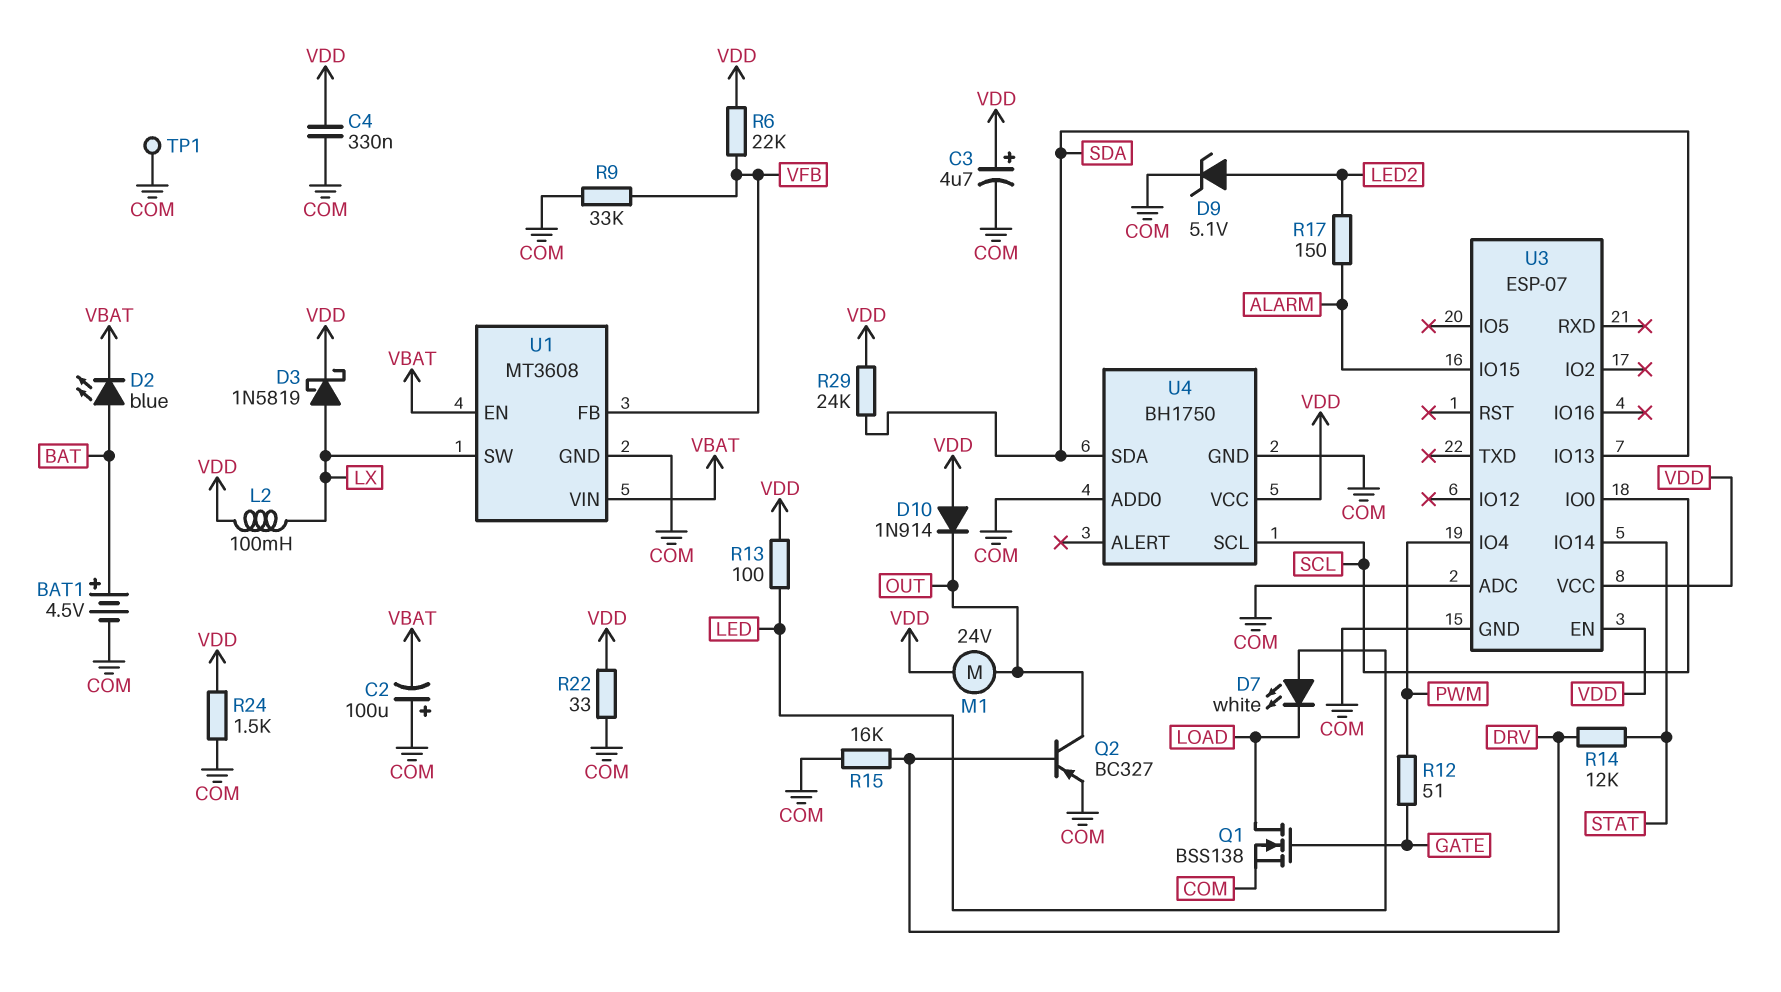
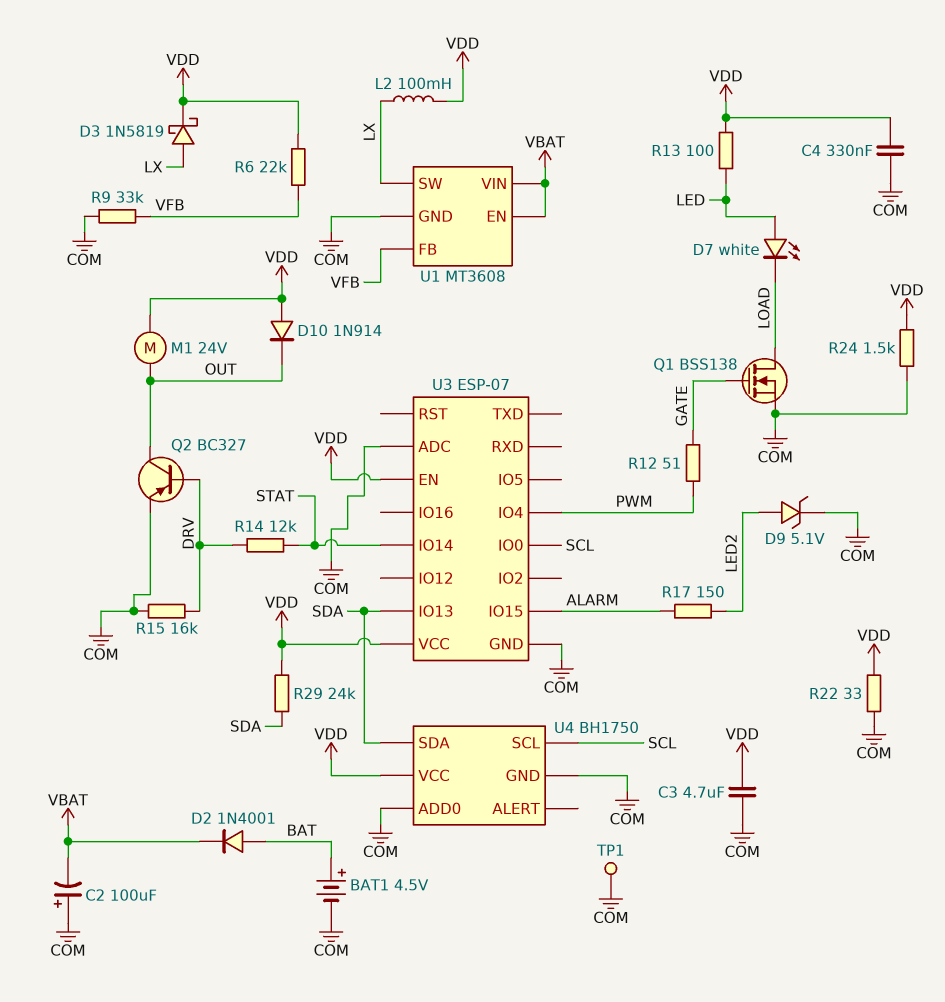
C3: 4.7uF (plus VDD, minus COM) -> 4.7uF (COM, VDD)
D2: LED blue (A BAT, K VBAT) -> diode 1N4001 (A BAT, K VBAT)

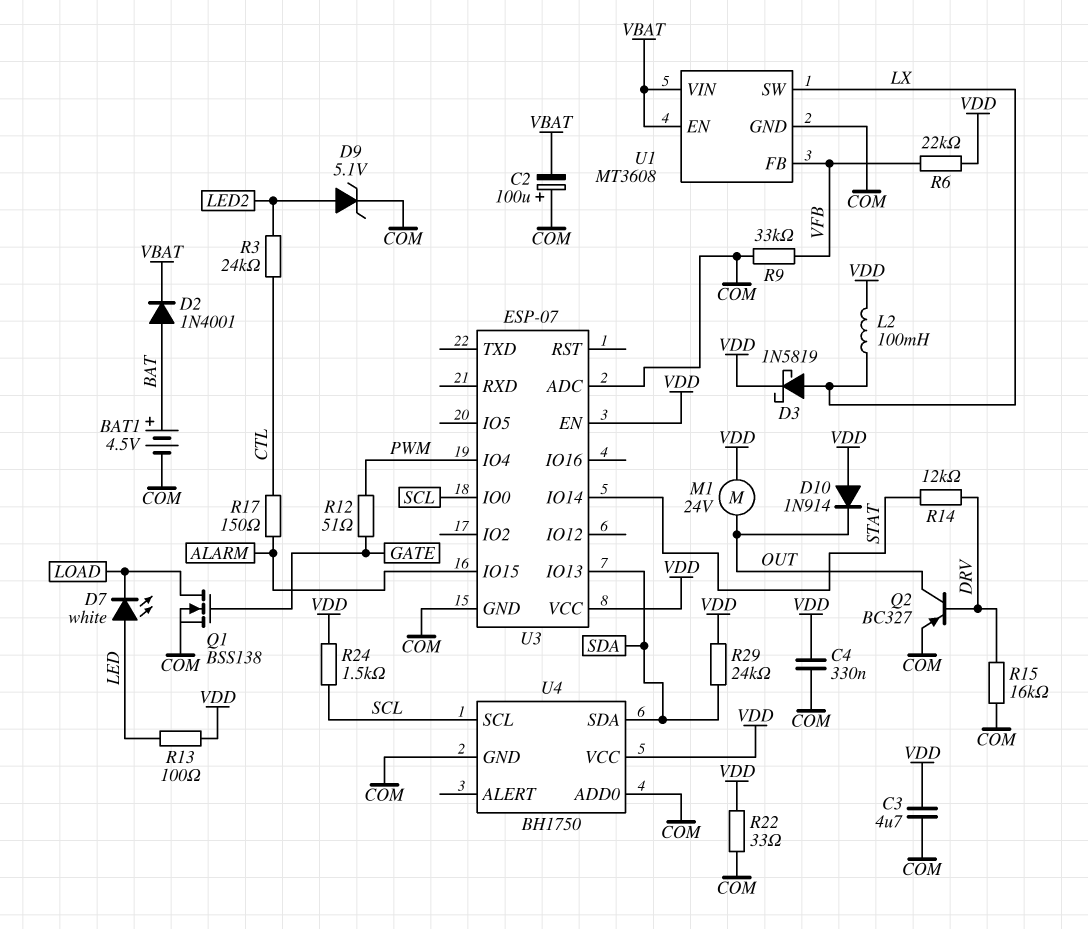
R3: none -> 24k (CTL, LED2)
R17: 150 (ALARM, LED2) -> 150 (ALARM, CTL)
R24: 1.5k (COM, VDD) -> 1.5k (SCL, VDD)
TP1: test point (COM) -> none

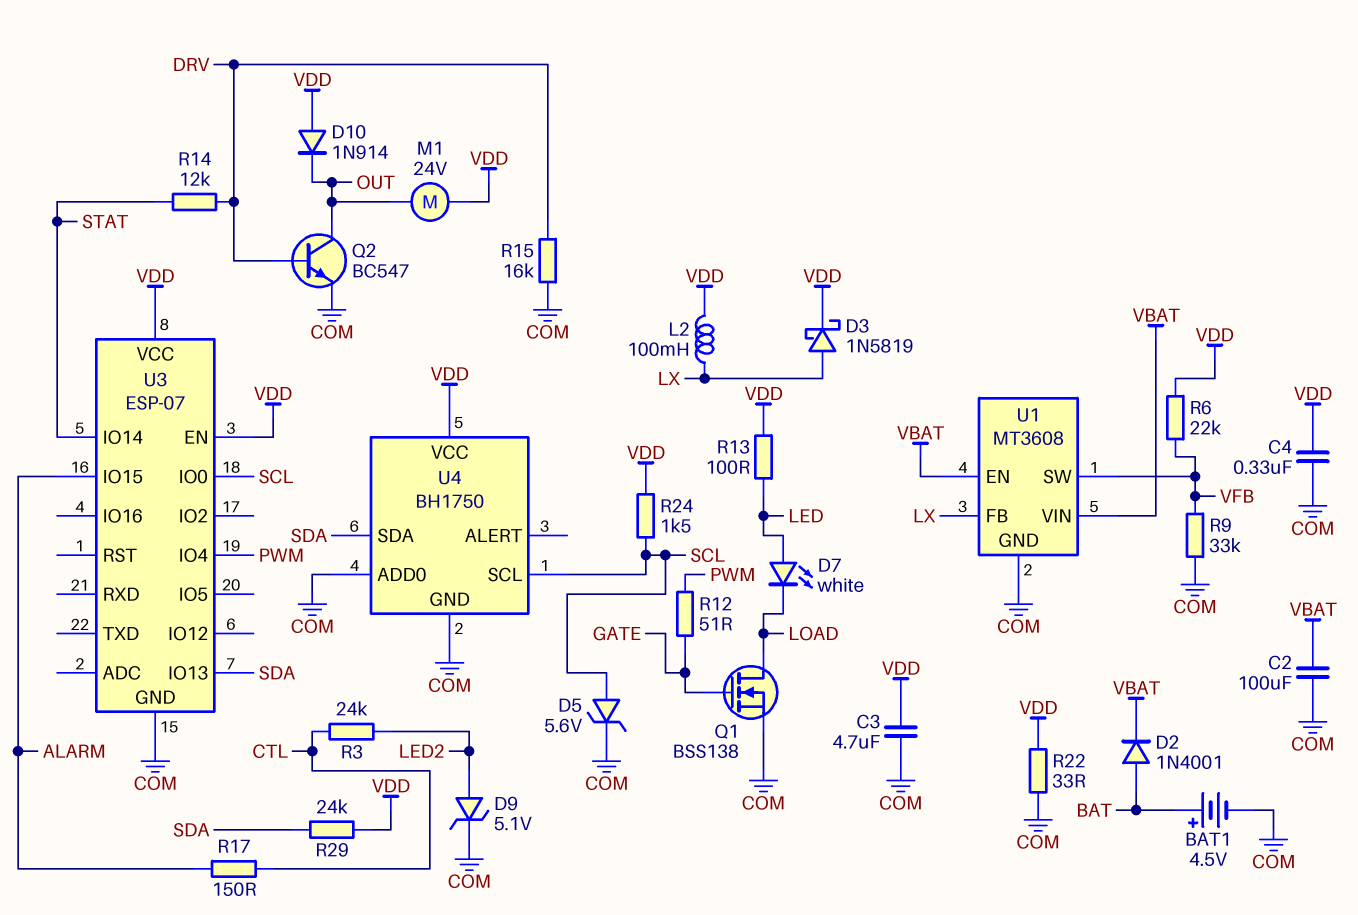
C2: 100uF (plus COM, minus VBAT) -> 100uF (COM, VBAT)
D5: none -> zener 5.6V (A SCL, K COM)
Q2: PNP BC327 (B DRV, C OUT, E COM) -> NPN BC547 (B DRV, C OUT, E COM)
U1 pin FB: VFB -> LX
U1 pin SW: LX -> VFB
U3 pin ADC: COM -> none

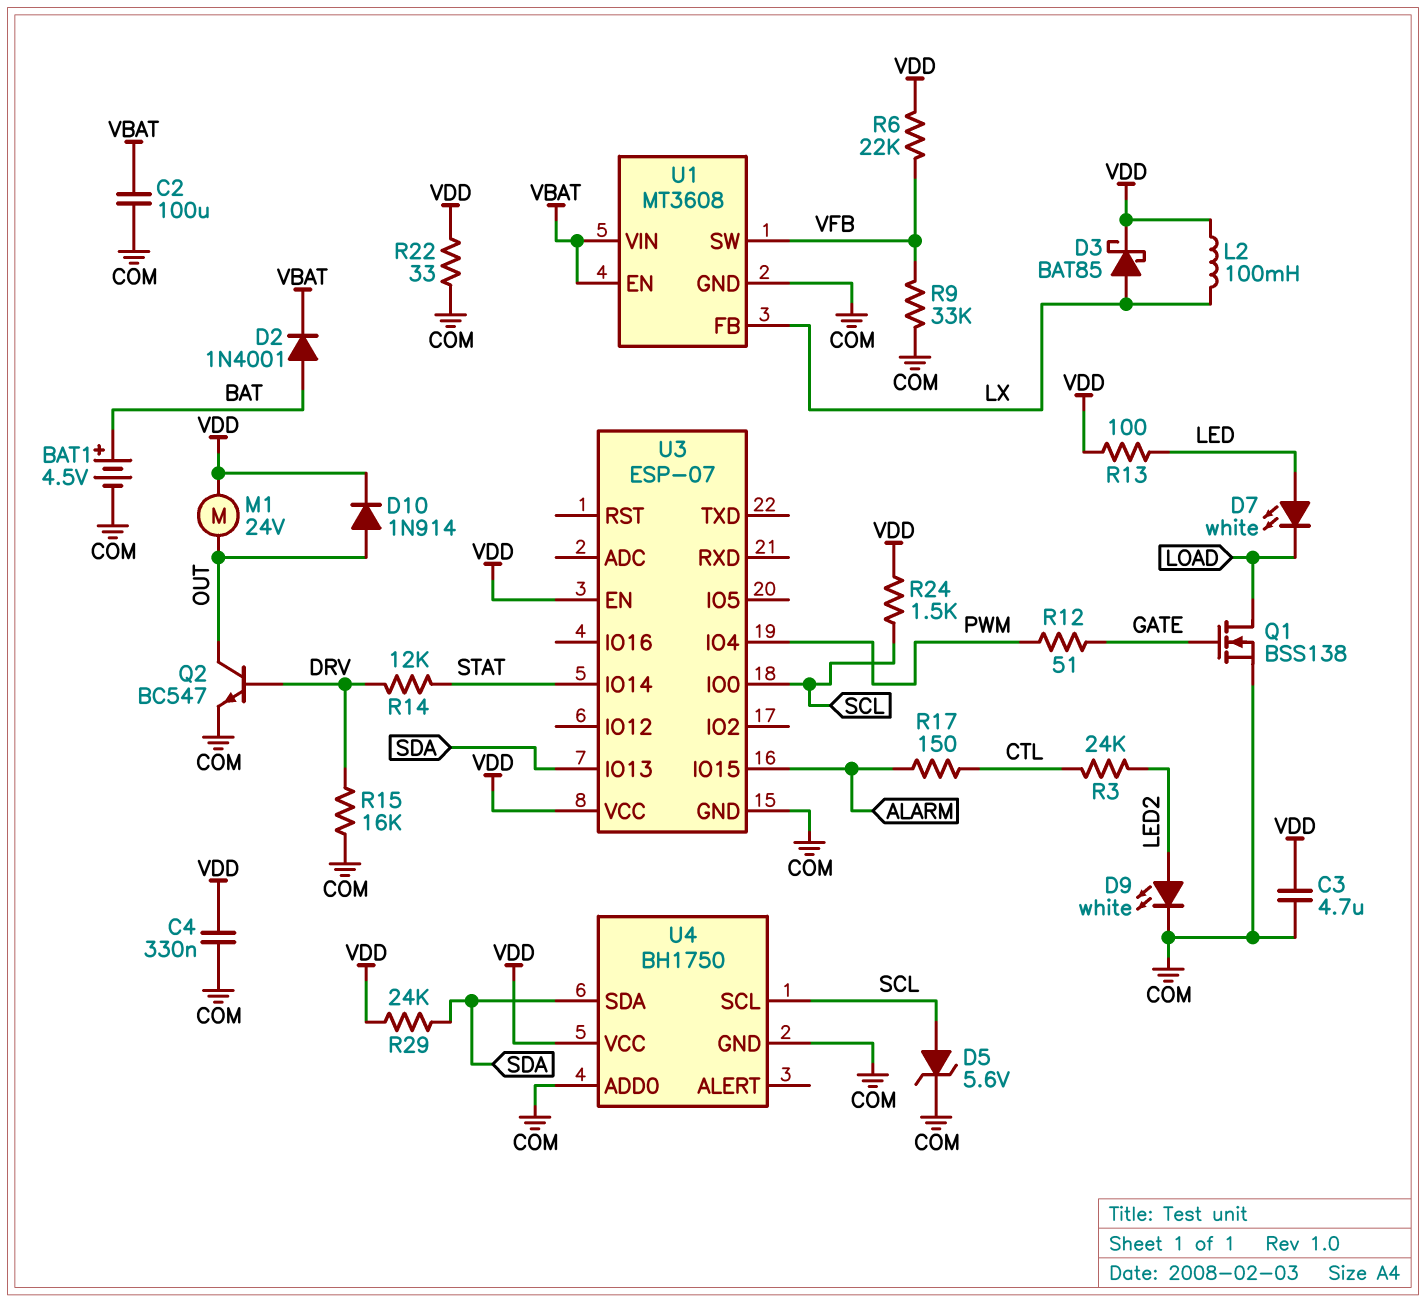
D3: schottky 1N5819 (A LX, K VDD) -> schottky BAT85 (A LX, K VDD)
D9: zener 5.1V (A LED2, K COM) -> LED white (A LED2, K COM)
D10: diode 1N914 (A VDD, K OUT) -> diode 1N914 (A OUT, K VDD)

